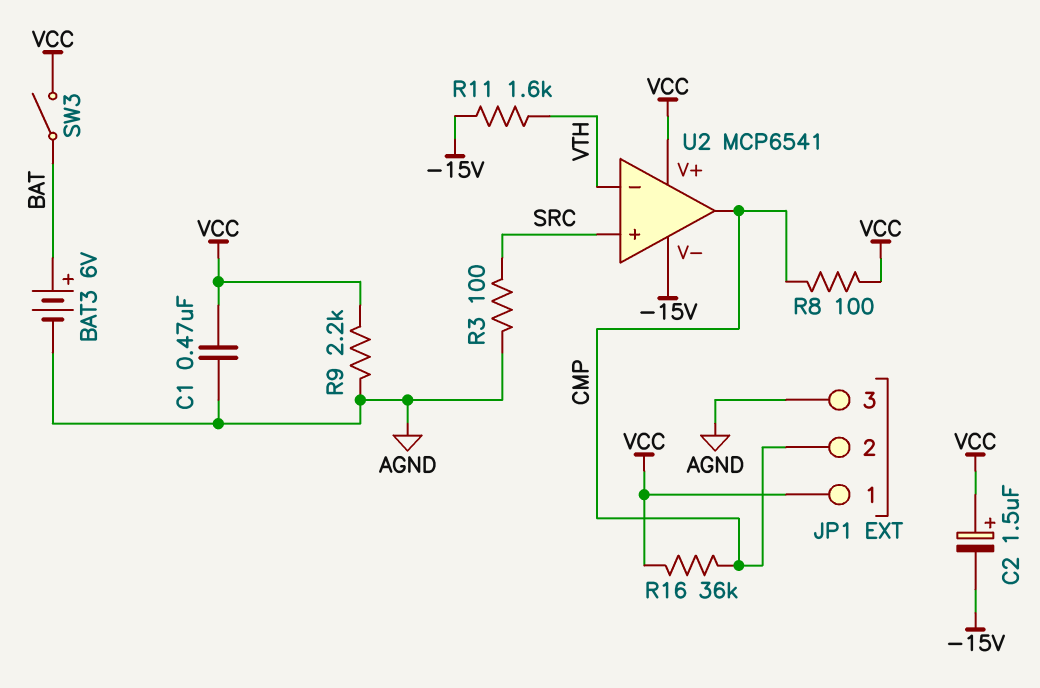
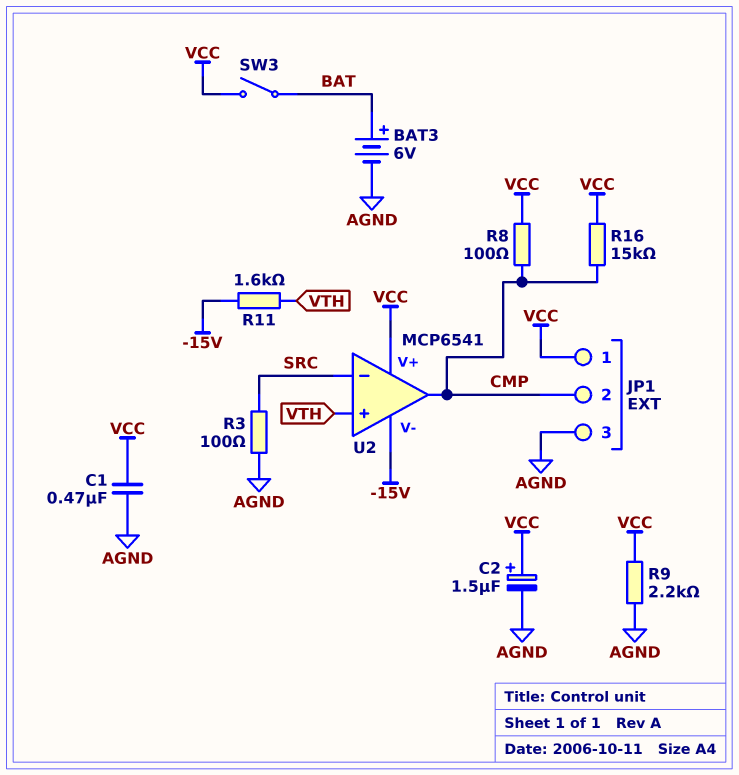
C2: 1.5uF (plus VCC, minus -15V) -> 1.5uF (plus VCC, minus AGND)
R16: 36k (CMP, VCC) -> 15k (CMP, VCC)
U2 pin in+: SRC -> VTH
U2 pin in-: VTH -> SRC

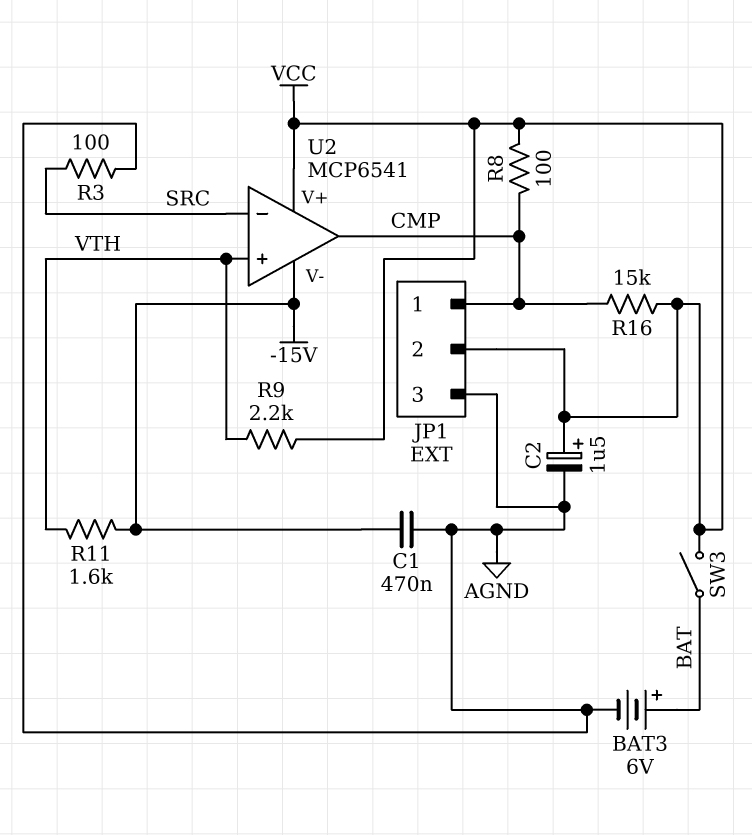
C1: 470nF (AGND, VCC) -> 470nF (-15V, AGND)
JP1 pin 1: VCC -> CMP
JP1 pin 2: CMP -> VCC
R9: 2.2k (AGND, VCC) -> 2.2k (VCC, VTH)

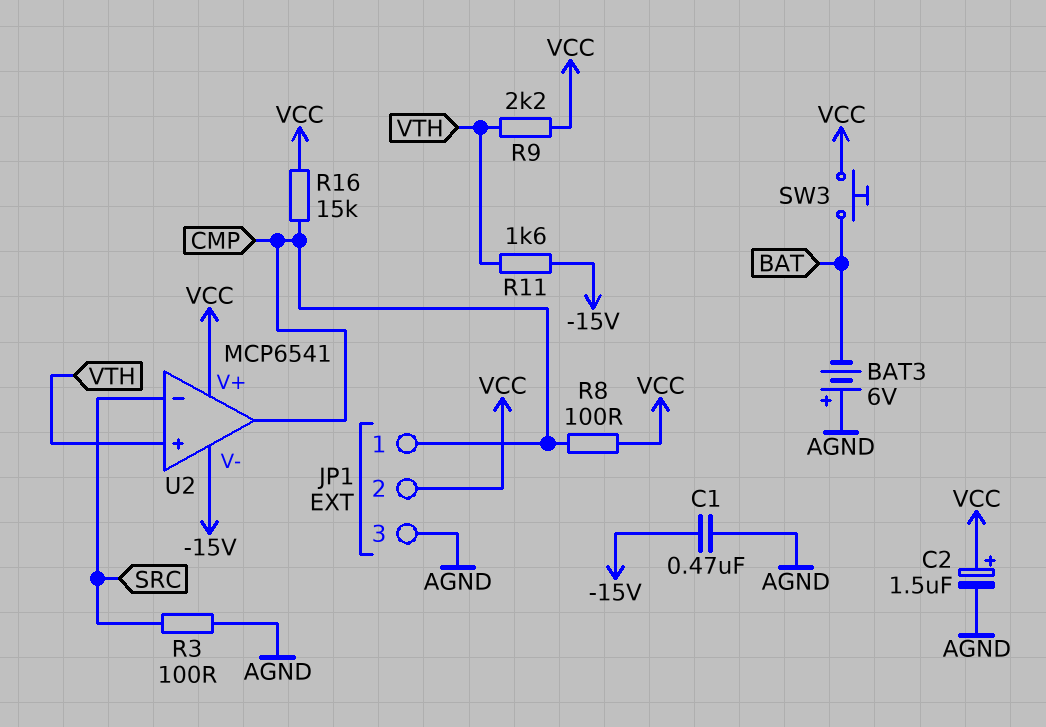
BAT3: 6V (plus BAT, minus AGND) -> 6V (plus AGND, minus BAT)
SW3: switch (BAT, VCC) -> button (BAT, VCC)

